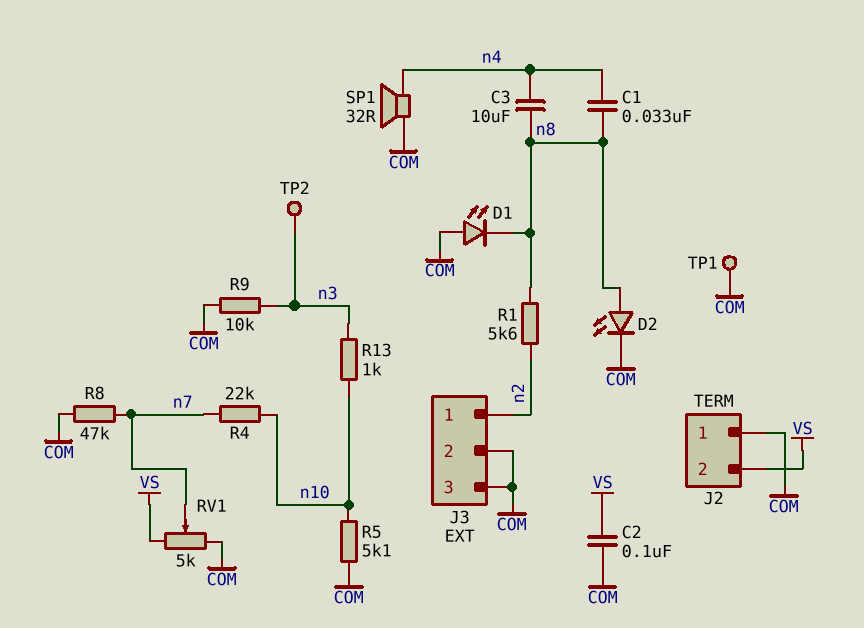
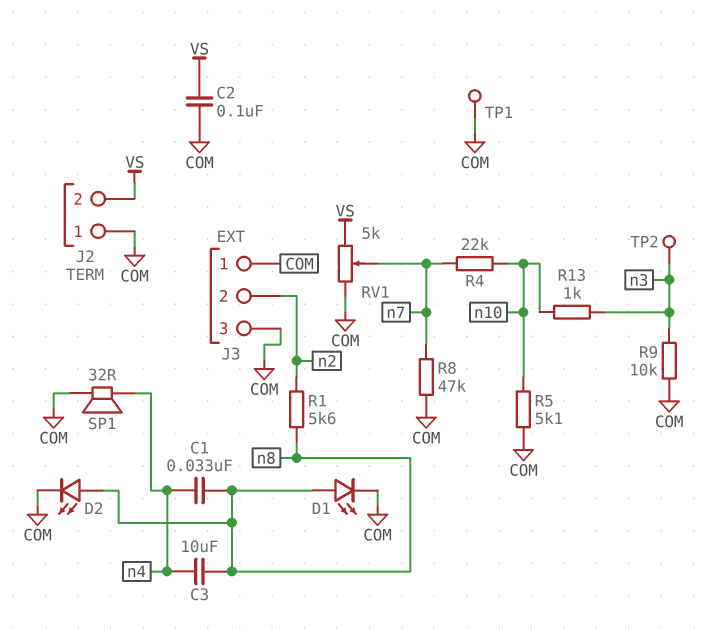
D1: LED (A COM, K n8) -> LED (A n8, K COM)
J3 pin 1: n2 -> COM
J3 pin 2: COM -> n2

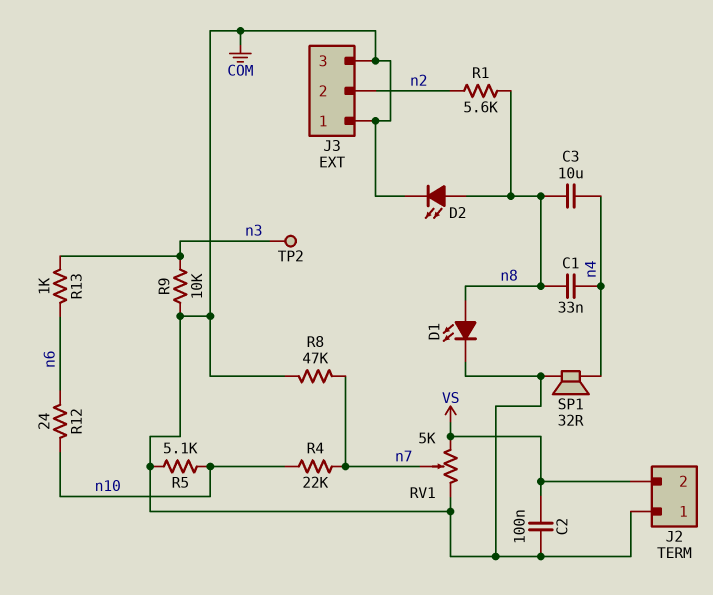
R12: none -> 24 (n6, n10)
R13: 1k (n3, n10) -> 1k (n3, n6)
TP1: test point (COM) -> none

